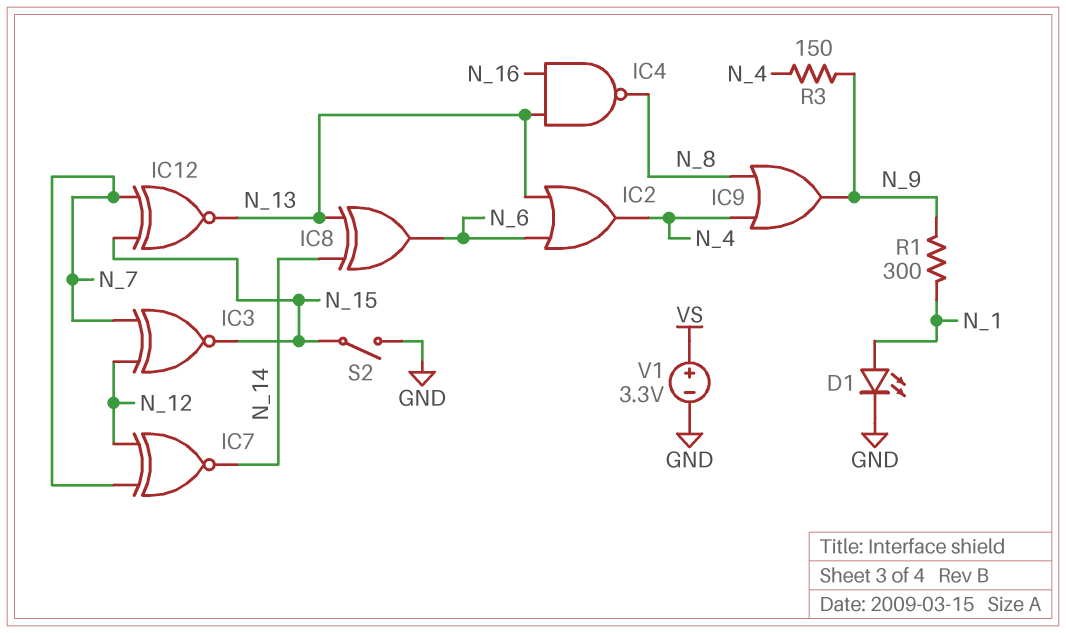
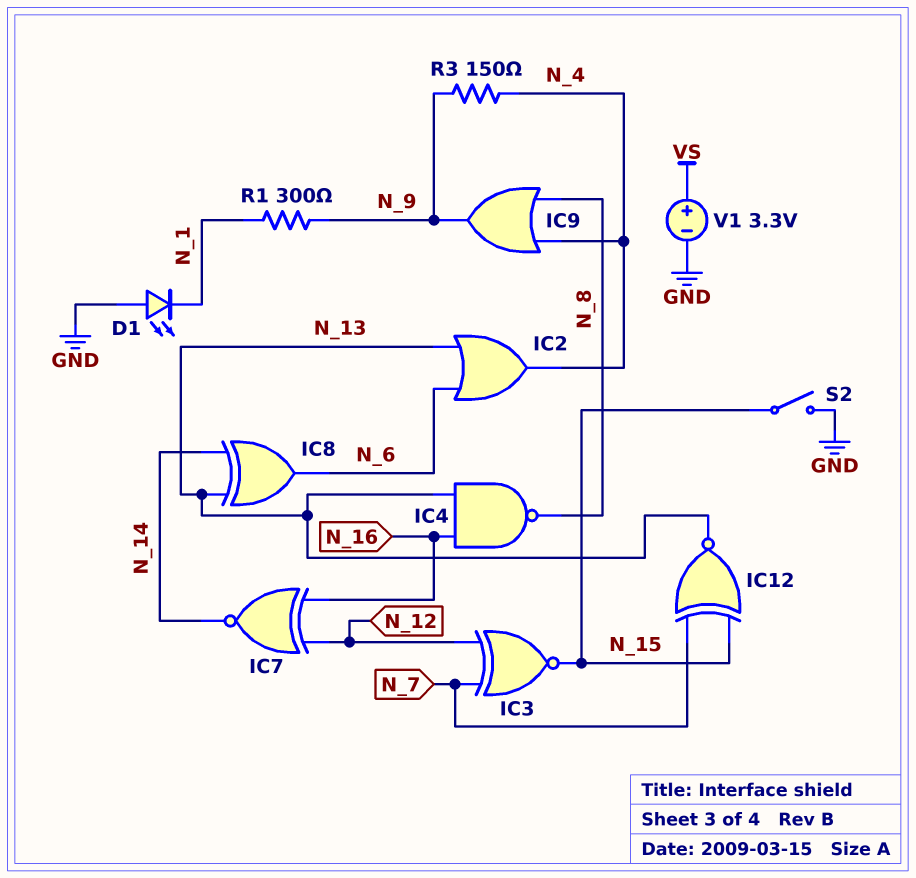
D1: LED (A N_1, K GND) -> LED (A GND, K N_1)
IC7: XNOR (in N_7, in N_12, out N_14) -> XNOR (in N_12, in N_16, out N_14)

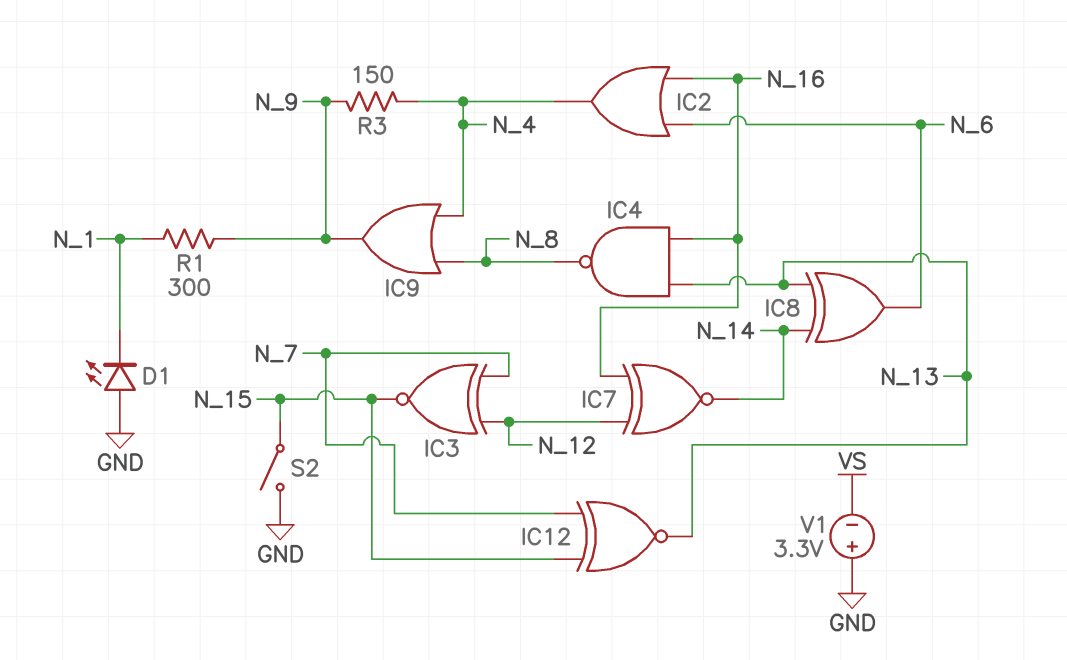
IC2: OR (in N_6, in N_13, out N_4) -> OR (in N_6, in N_16, out N_4)
V1: 3.3V (plus VS, minus GND) -> 3.3V (plus GND, minus VS)

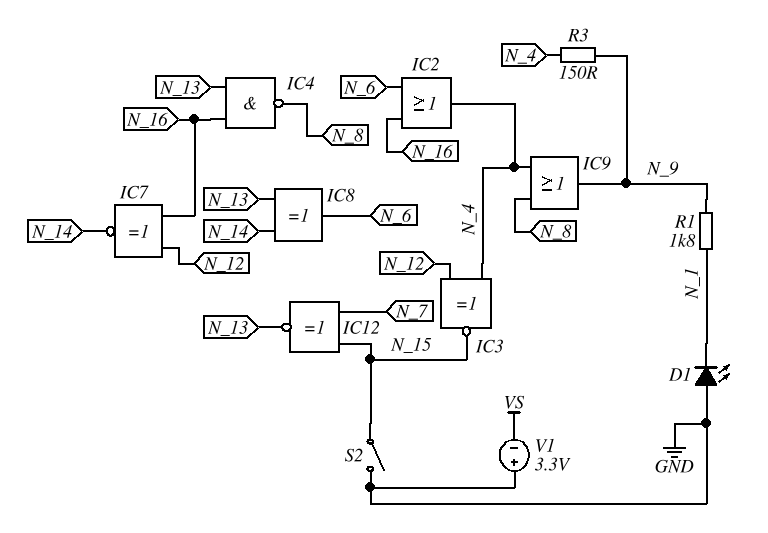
IC3: XNOR (in N_7, in N_12, out N_15) -> XNOR (in N_4, in N_12, out N_15)
R1: 300 (N_1, N_9) -> 1.8k (N_1, N_9)

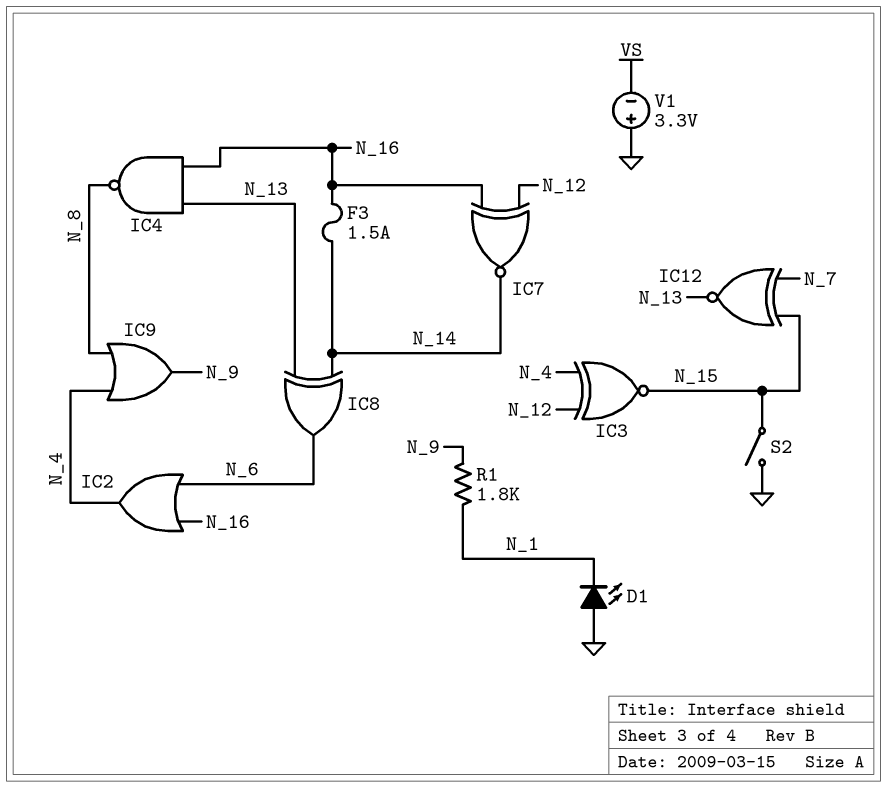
F3: none -> 1.5A (N_14, N_16)
R3: 150 (N_4, N_9) -> none

